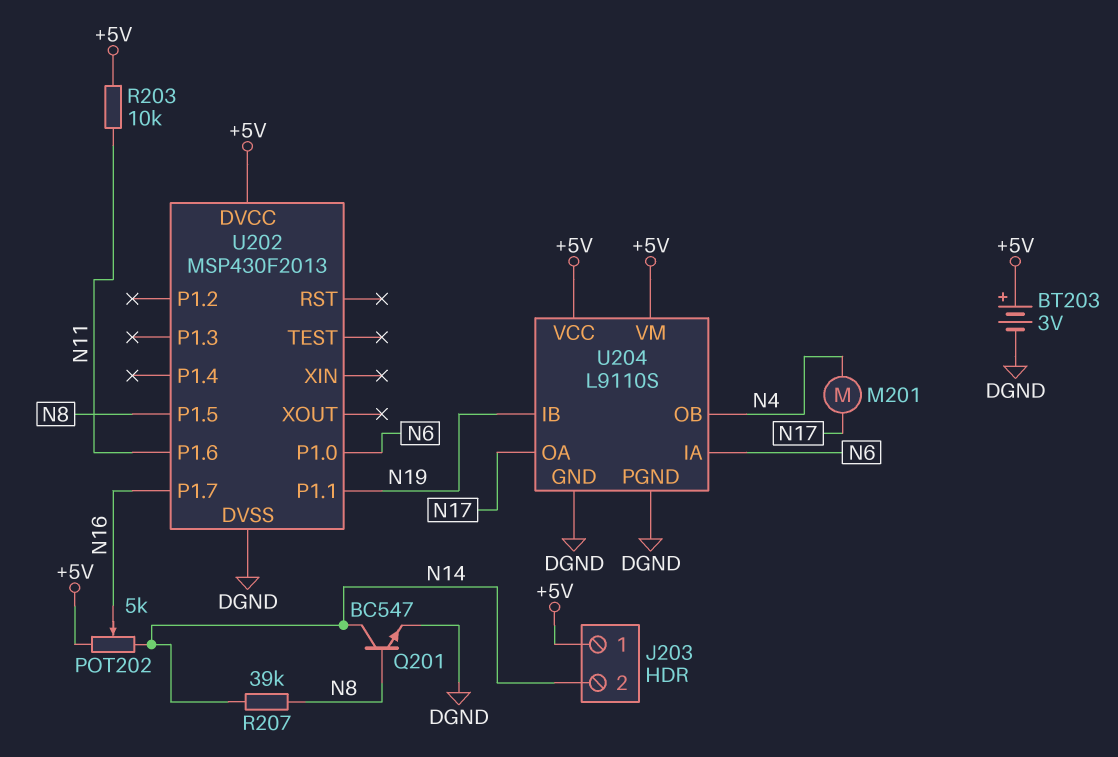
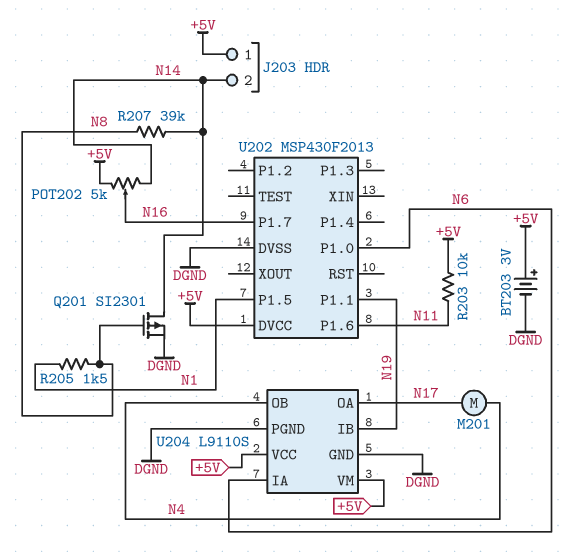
Q201: NPN BC547 (B N8, C N14, E DGND) -> PMOS SI2301 (G N8, D N14, S DGND)
R205: none -> 1.5k (N1, N8)
U202 pin P1.5: N8 -> N1

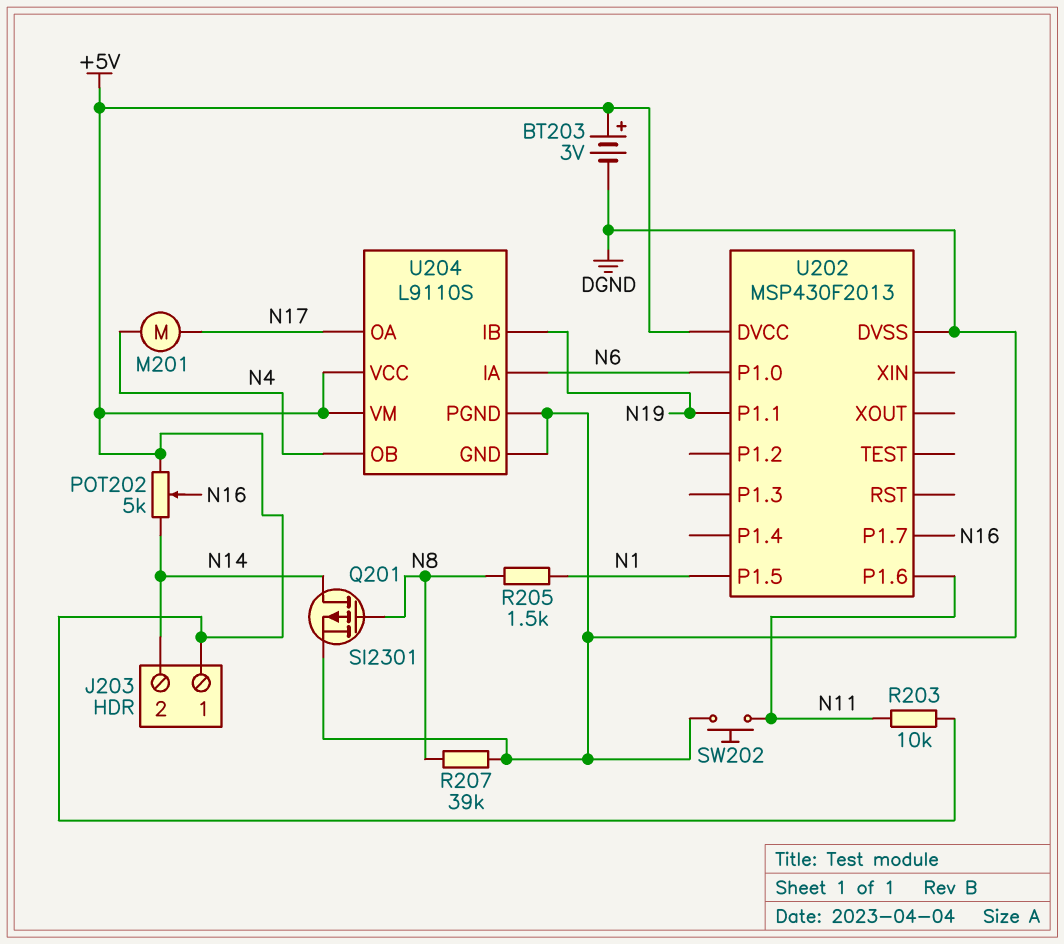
R207: 39k (N8, N14) -> 39k (DGND, N8)
SW202: none -> button (DGND, N11)

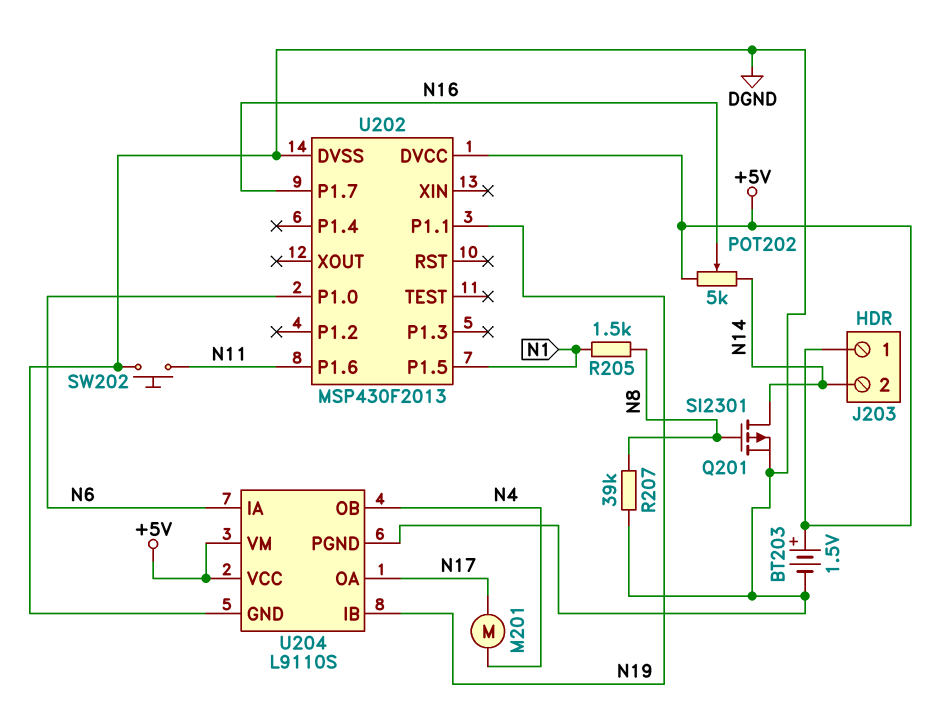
BT203: 3V (plus +5V, minus DGND) -> 1.5V (plus +5V, minus DGND)
R203: 10k (+5V, N11) -> none

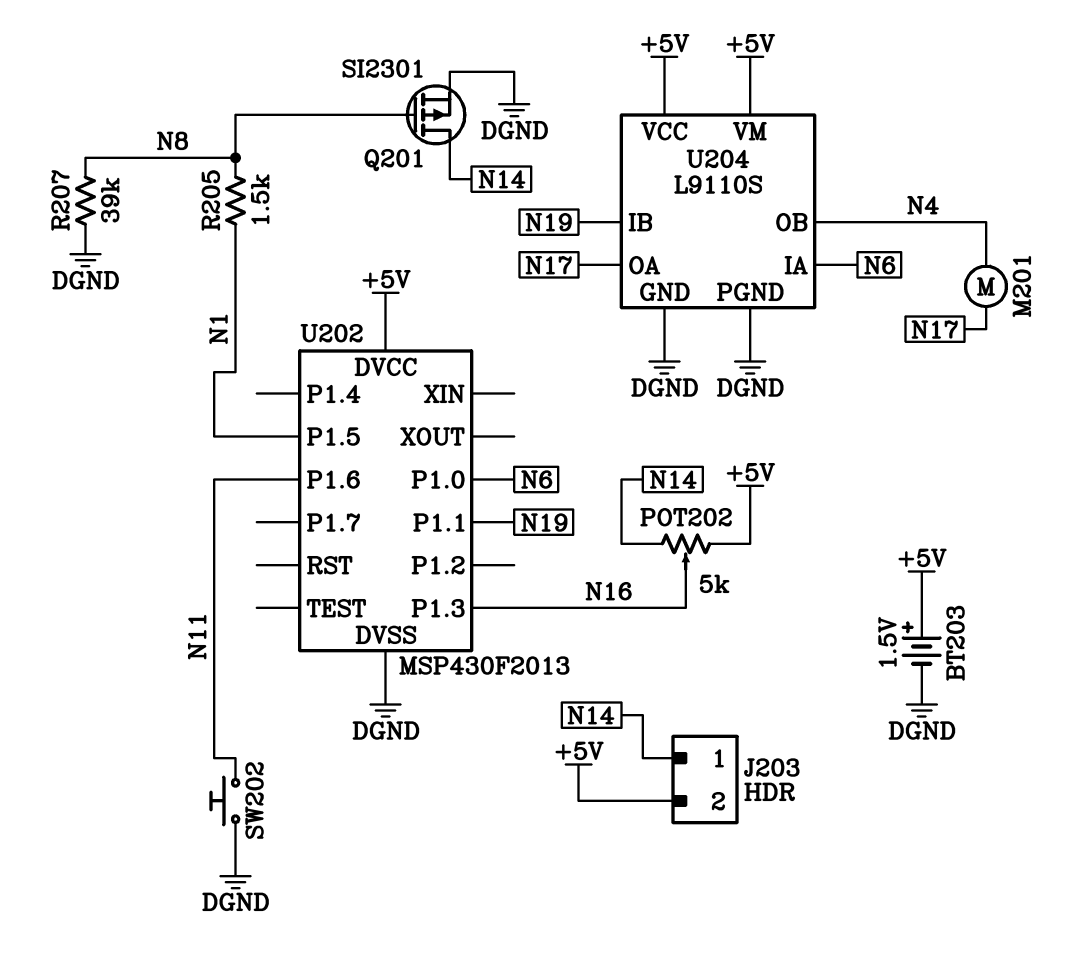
J203 pin 1: +5V -> N14
J203 pin 2: N14 -> +5V
U202 pin P1.3: none -> N16
U202 pin P1.7: N16 -> none

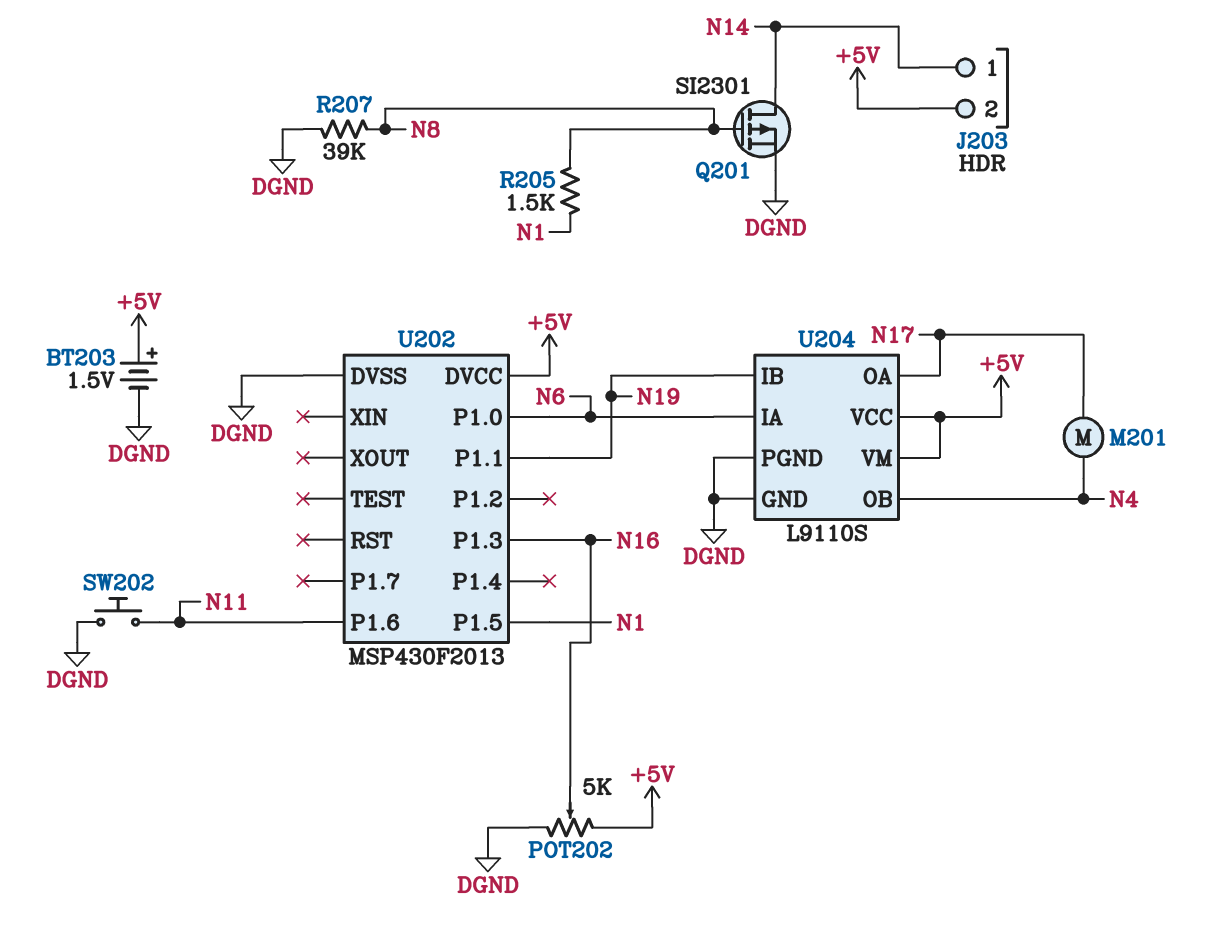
POT202: 5k (+5V, N14, wiper N16) -> 5k (+5V, DGND, wiper N16)

